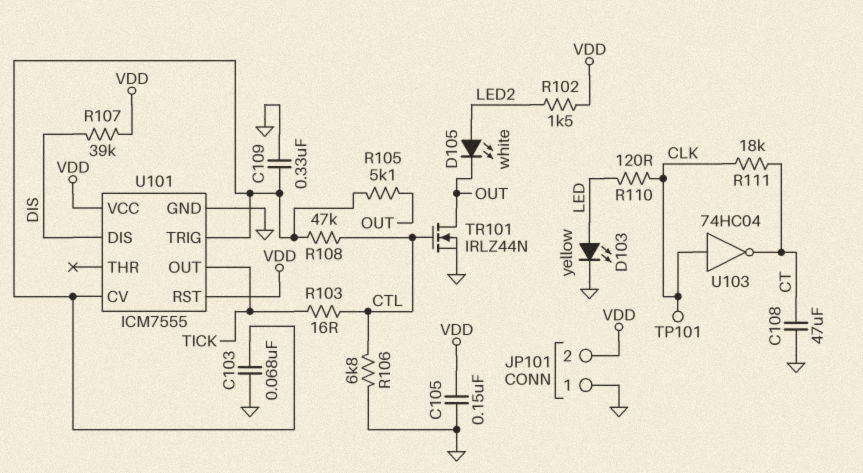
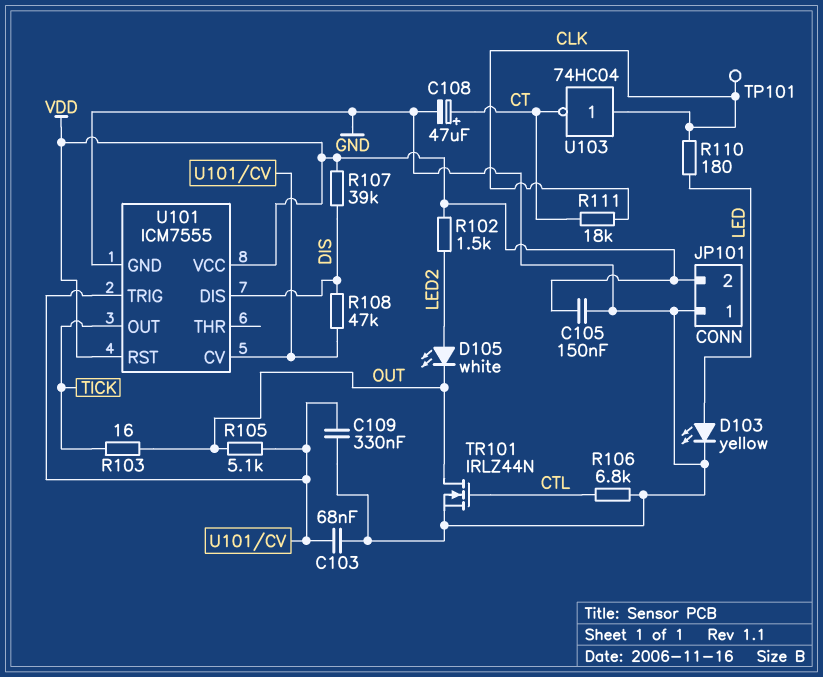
C108: 47uF (CT, GND) -> 47uF (plus CT, minus GND)
R103: 16 (CTL, TICK) -> 16 (OUT, TICK)
R108: 47k (CTL, U101/CV) -> 47k (DIS, U101/CV)
R110: 120 (CLK, LED) -> 180 (CLK, LED)

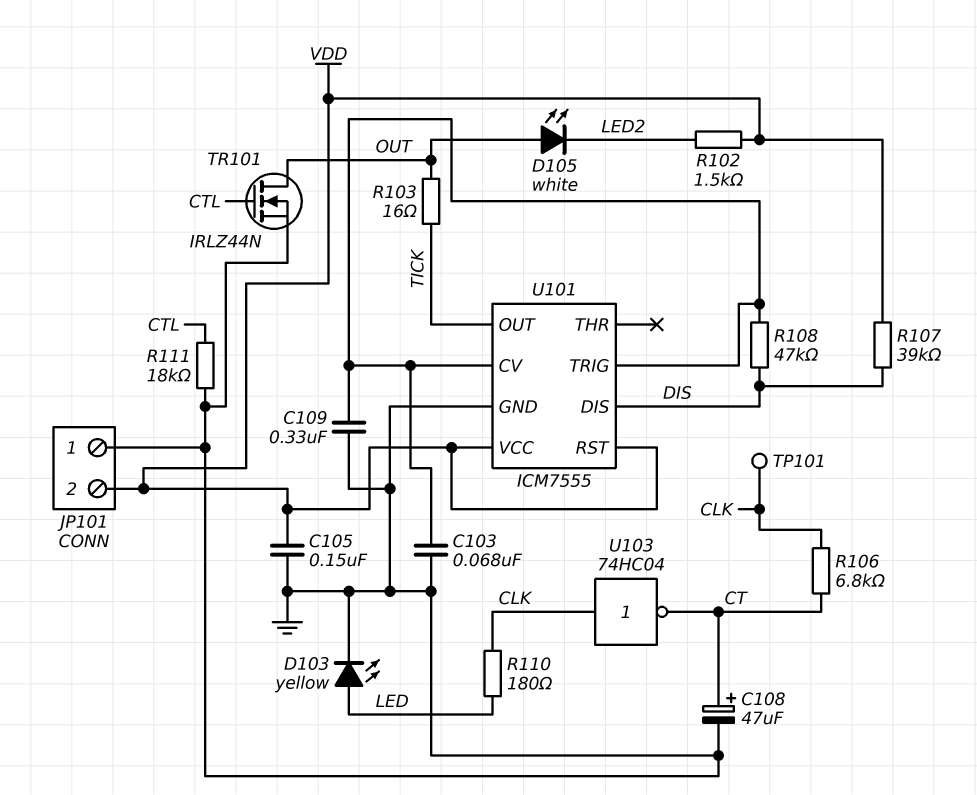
D105: LED white (A LED2, K OUT) -> LED white (A OUT, K LED2)
R105: 5.1k (OUT, U101/CV) -> none
R106: 6.8k (CTL, GND) -> 6.8k (CLK, CT)
R111: 18k (CLK, CT) -> 18k (CTL, GND)

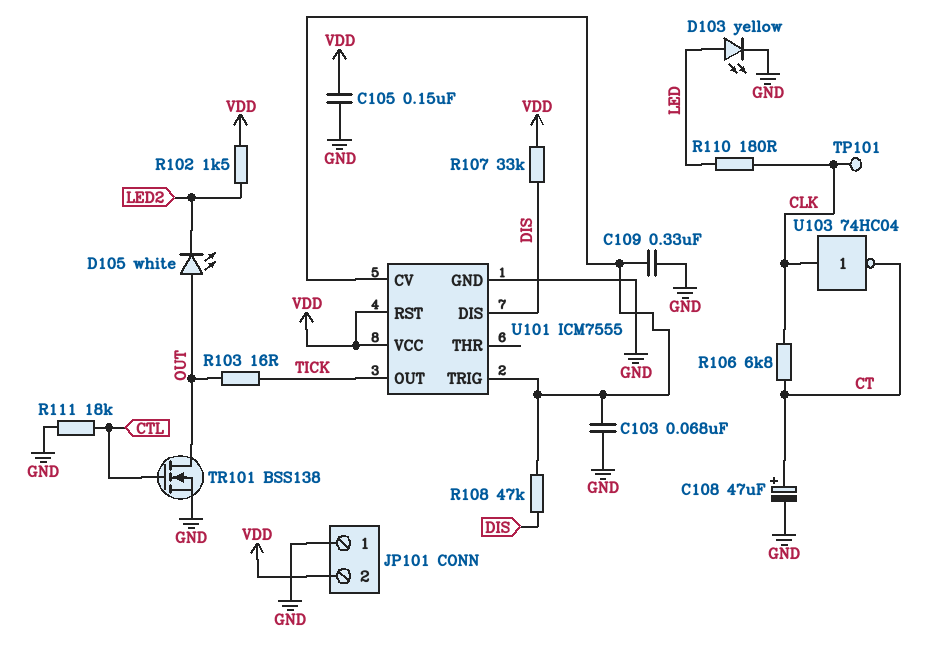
R107: 39k (DIS, VDD) -> 33k (DIS, VDD)
TR101: NMOS IRLZ44N (G CTL, D OUT, S GND) -> NMOS BSS138 (G CTL, D OUT, S GND)

